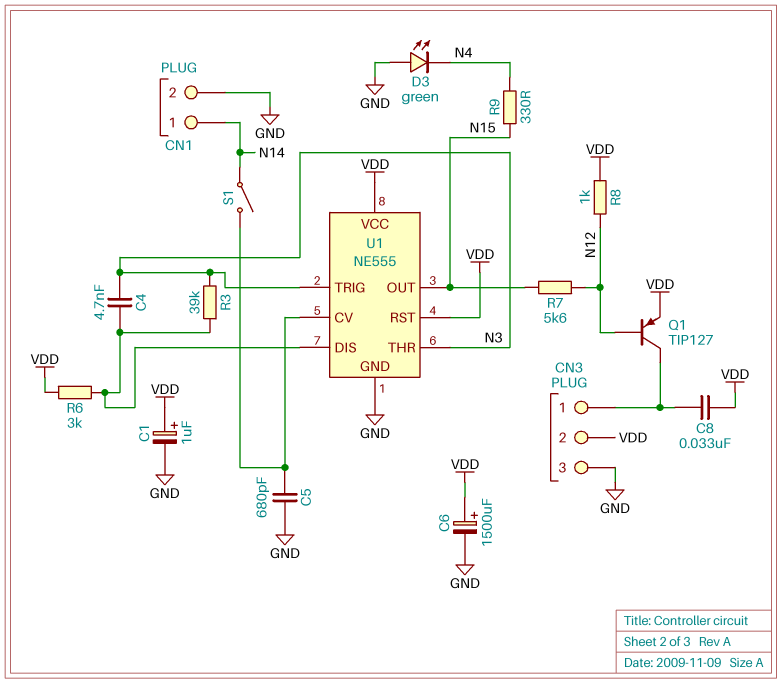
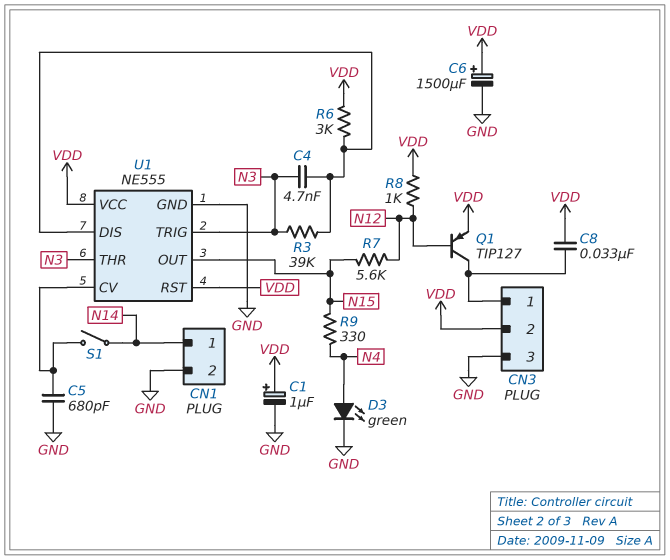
D3: LED green (A GND, K N4) -> LED green (A N4, K GND)

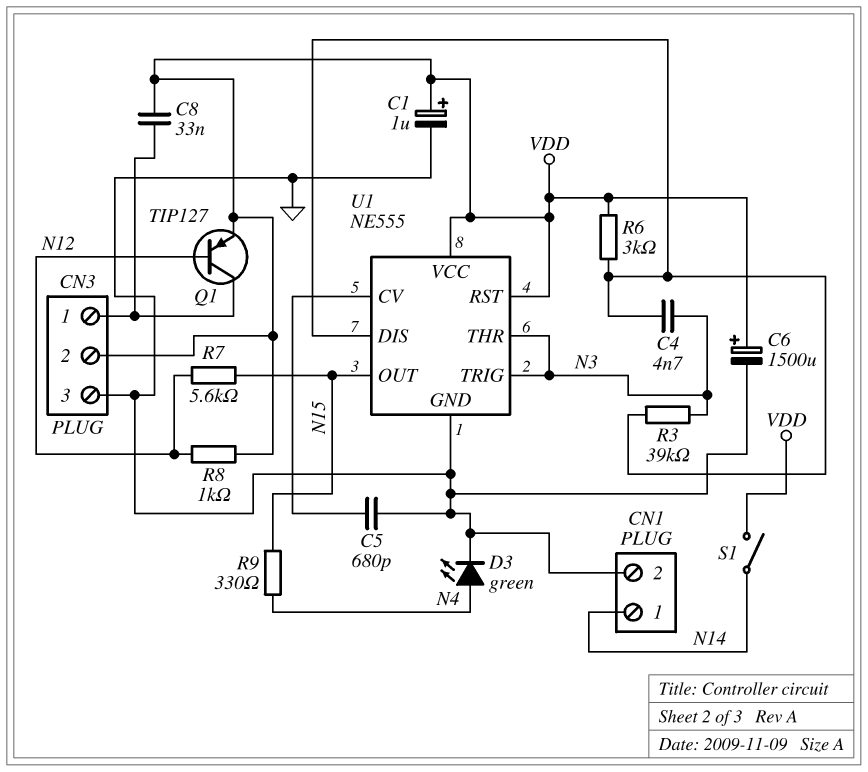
S1: switch (N14, U1/CV) -> switch (N14, VDD)

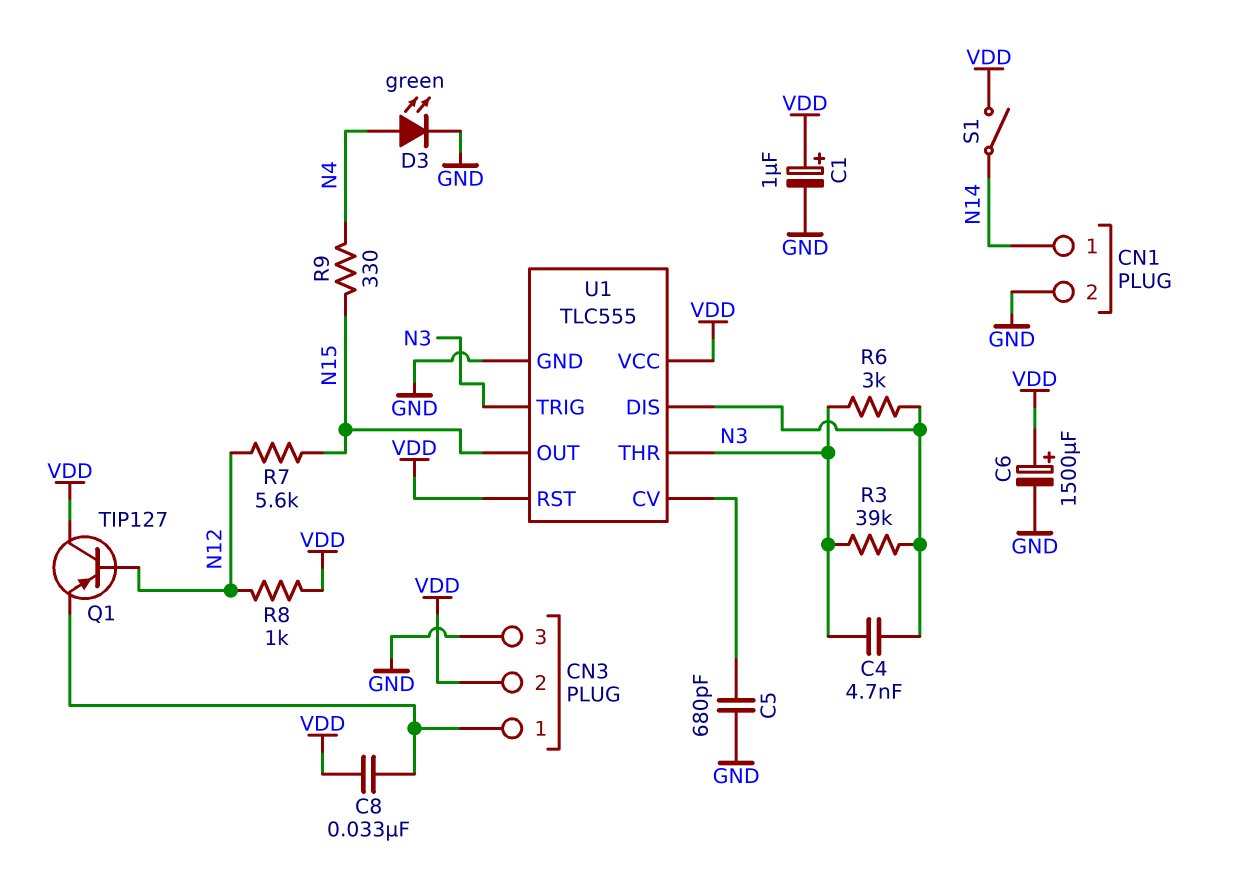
Q1: PNP TIP127 (B N12, C CN3/1, E VDD) -> PNP TIP127 (B N12, C VDD, E CN3/1)
R6: 3k (U1/DIS, VDD) -> 3k (N3, U1/DIS)
U1: NE555 -> TLC555

